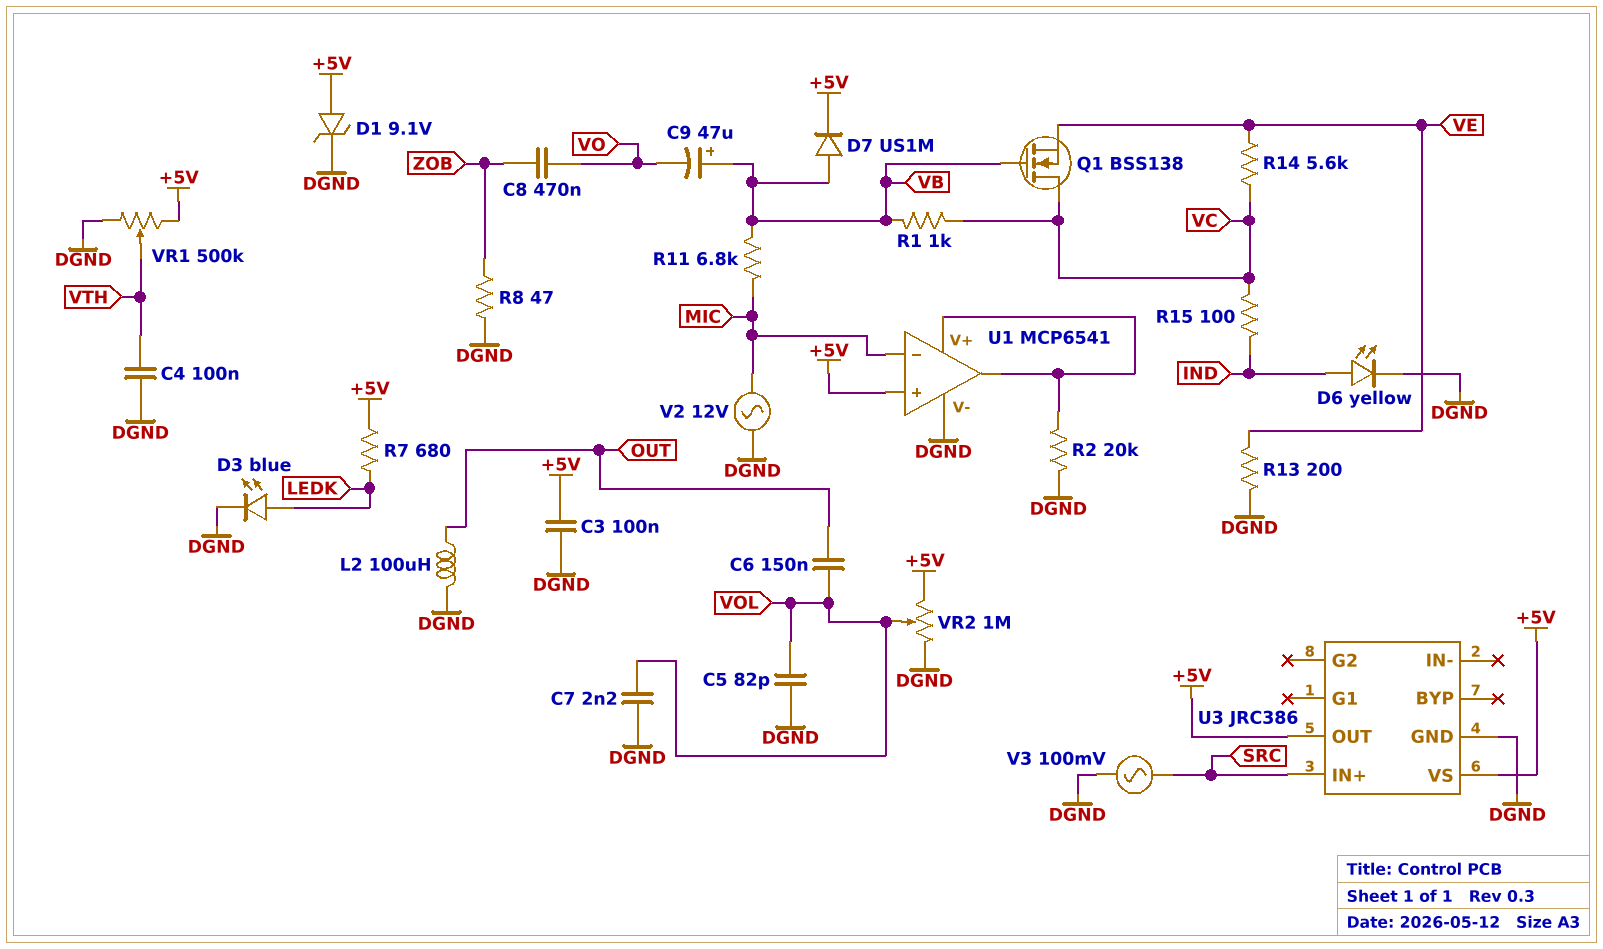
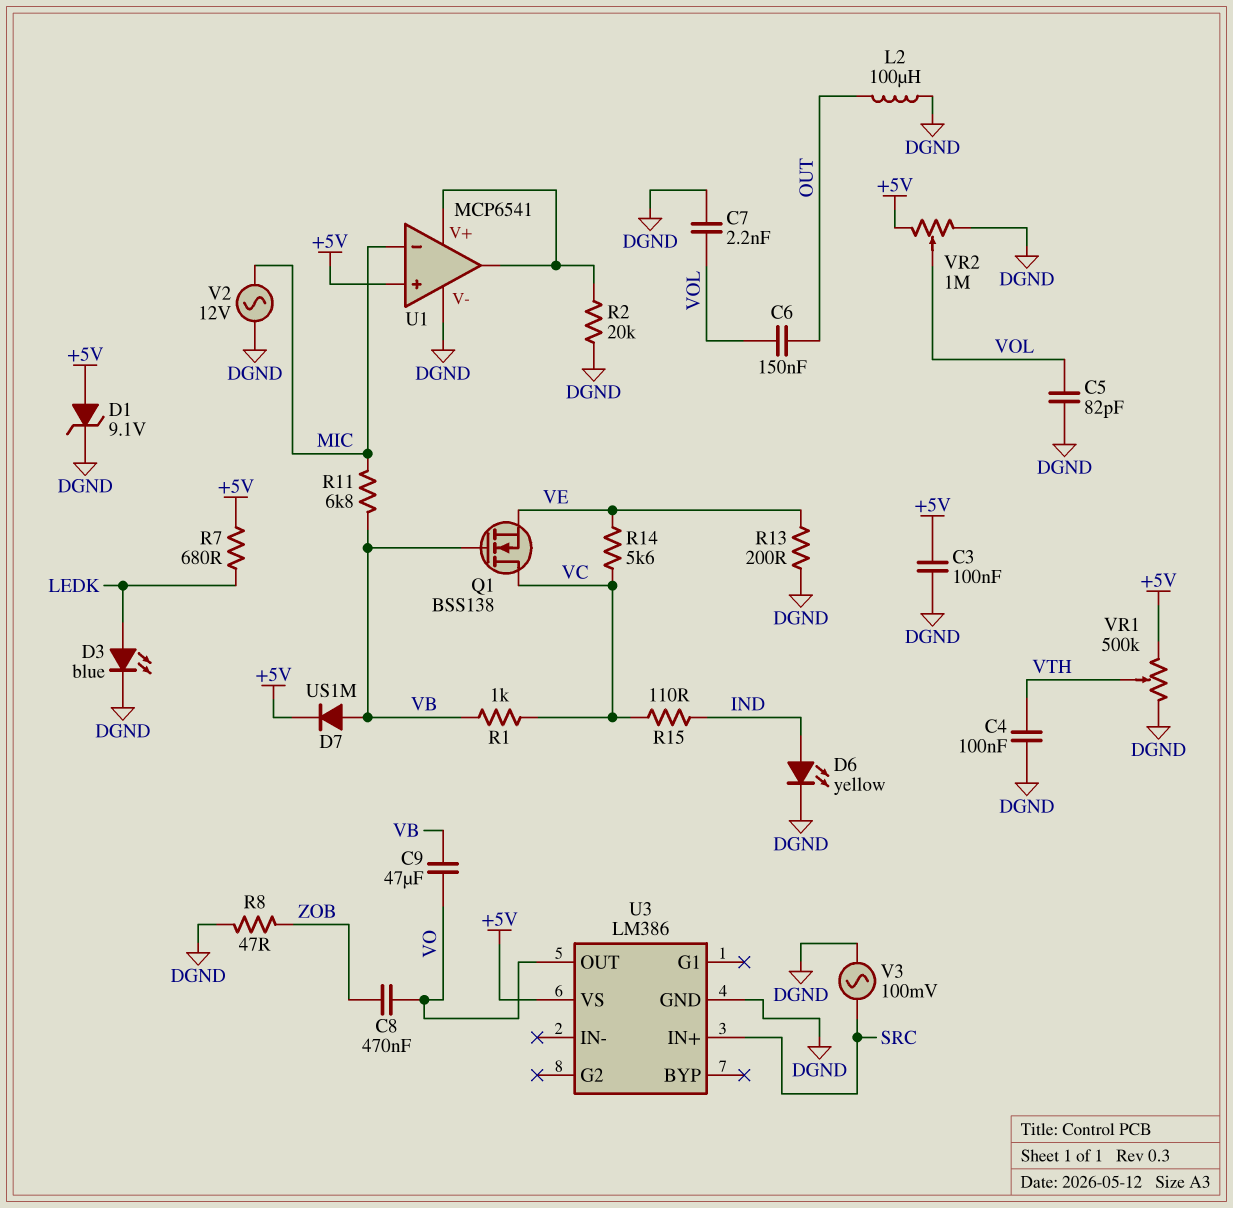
C9: 47uF (plus VB, minus VO) -> 47uF (VB, VO)
R15: 100 (IND, VC) -> 110 (IND, VC)
U3: JRC386 -> LM386
U3 pin OUT: +5V -> VO

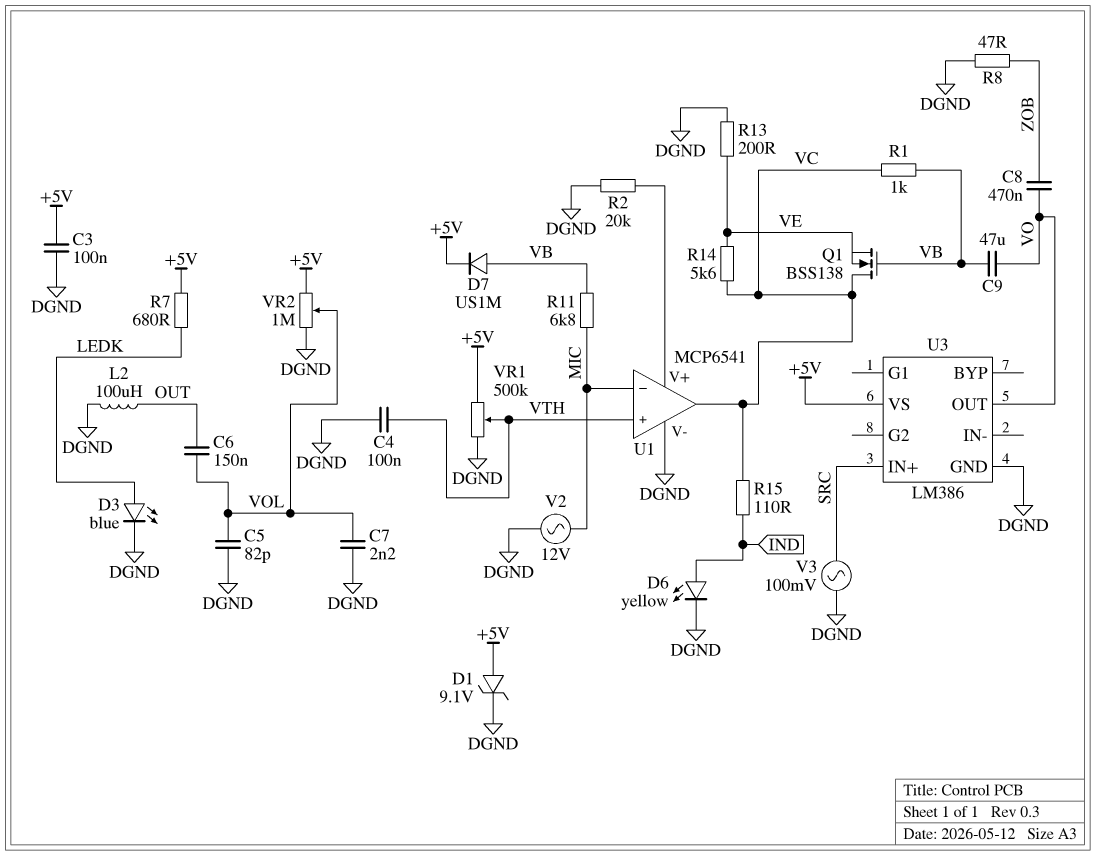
U1 pin in+: +5V -> VTH
U1 pin out: U1/V+ -> VC

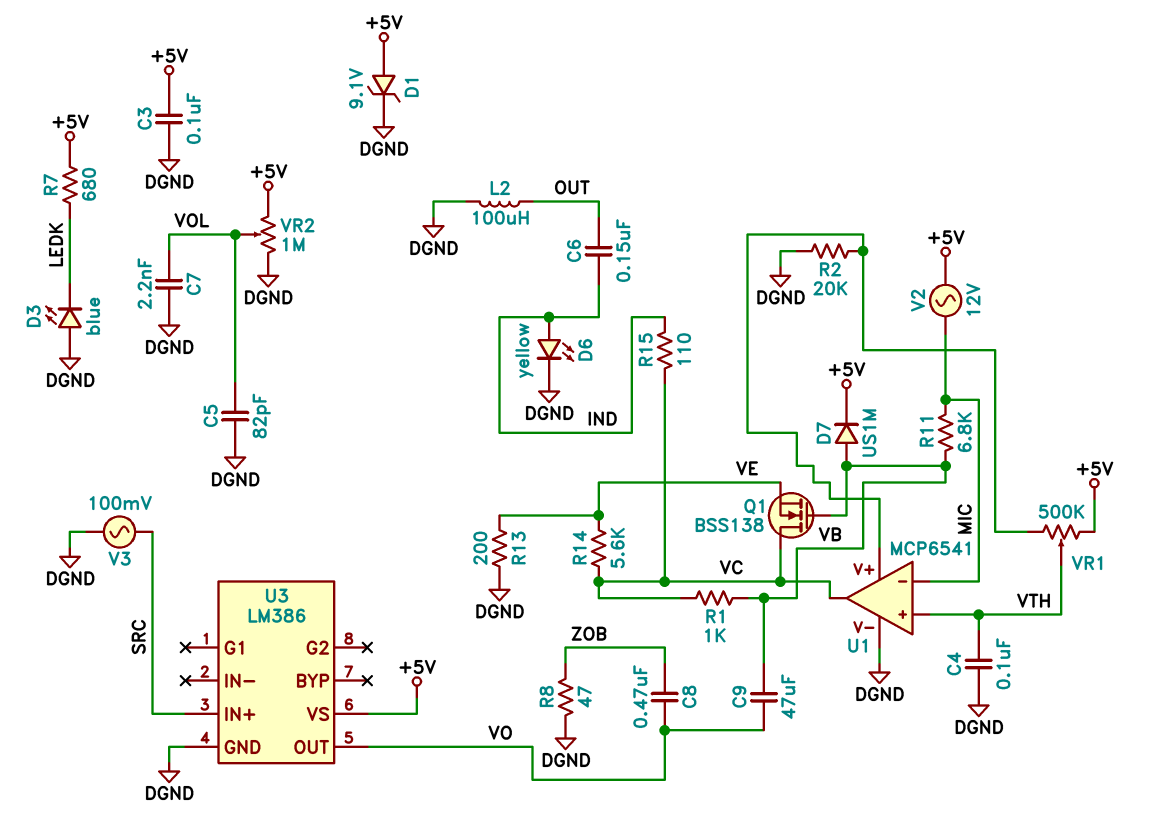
C6: 150nF (OUT, VOL) -> 150nF (IND, OUT)
D3: LED blue (A LEDK, K DGND) -> LED blue (A DGND, K LEDK)
V2: AC 12V (DGND, MIC) -> AC 12V (+5V, MIC)
VR1: 500k (+5V, DGND, wiper VTH) -> 500k (+5V, U1/V+, wiper VTH)

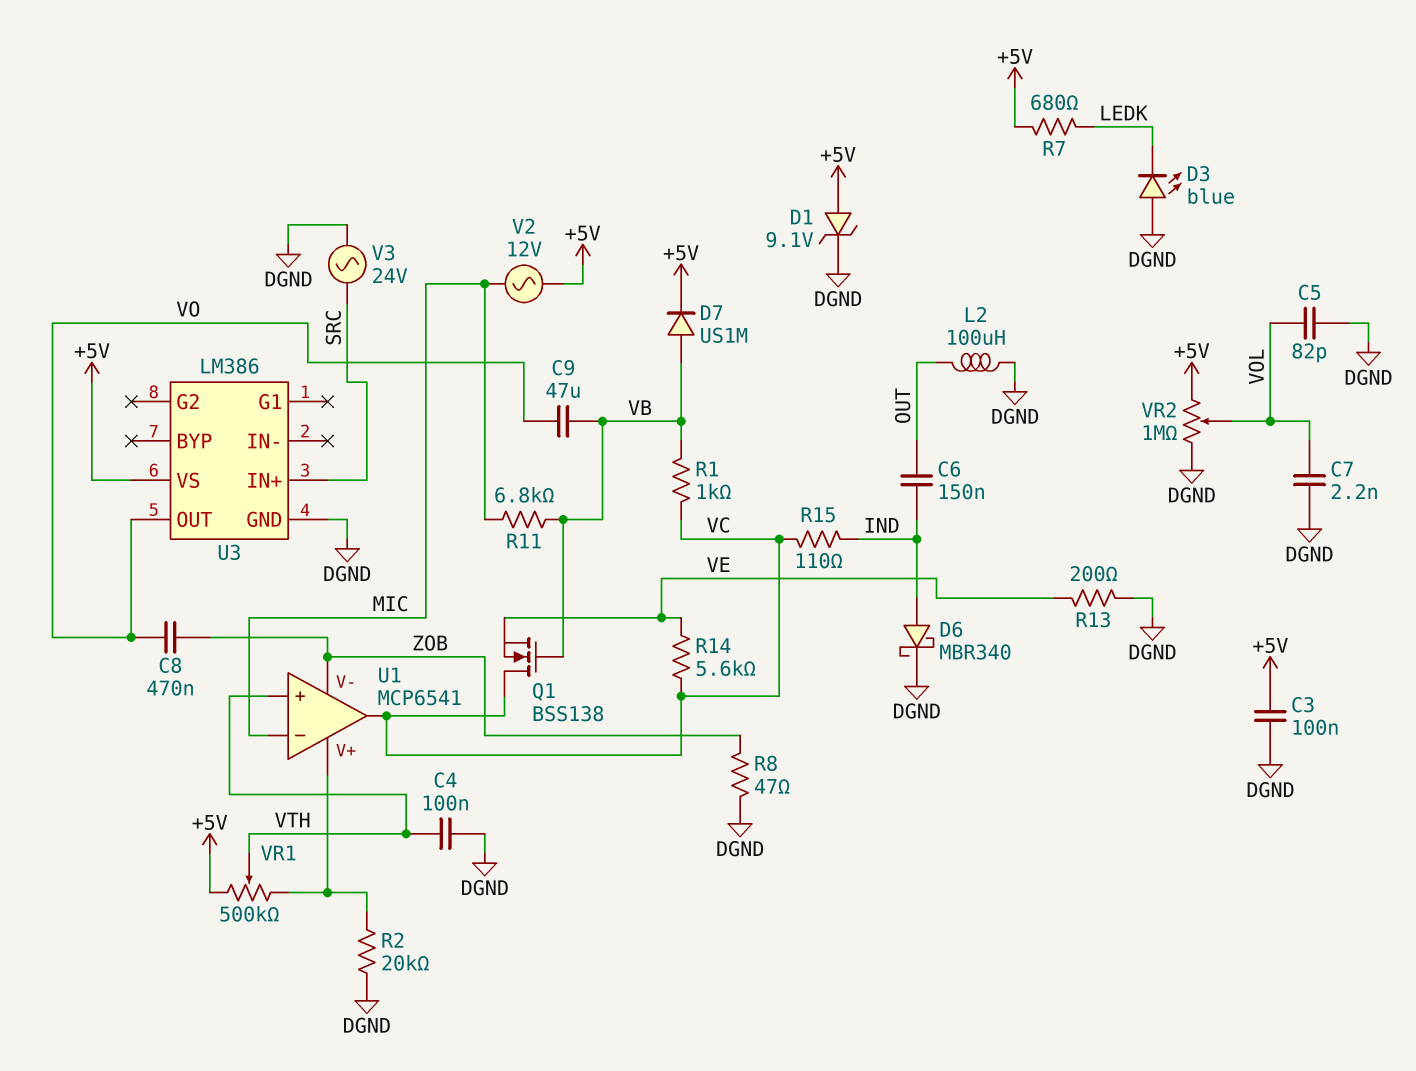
D6: LED yellow (A IND, K DGND) -> schottky MBR340 (A IND, K DGND)
U1 pin V-: DGND -> ZOB
V3: AC 100mV (DGND, SRC) -> AC 24V (DGND, SRC)

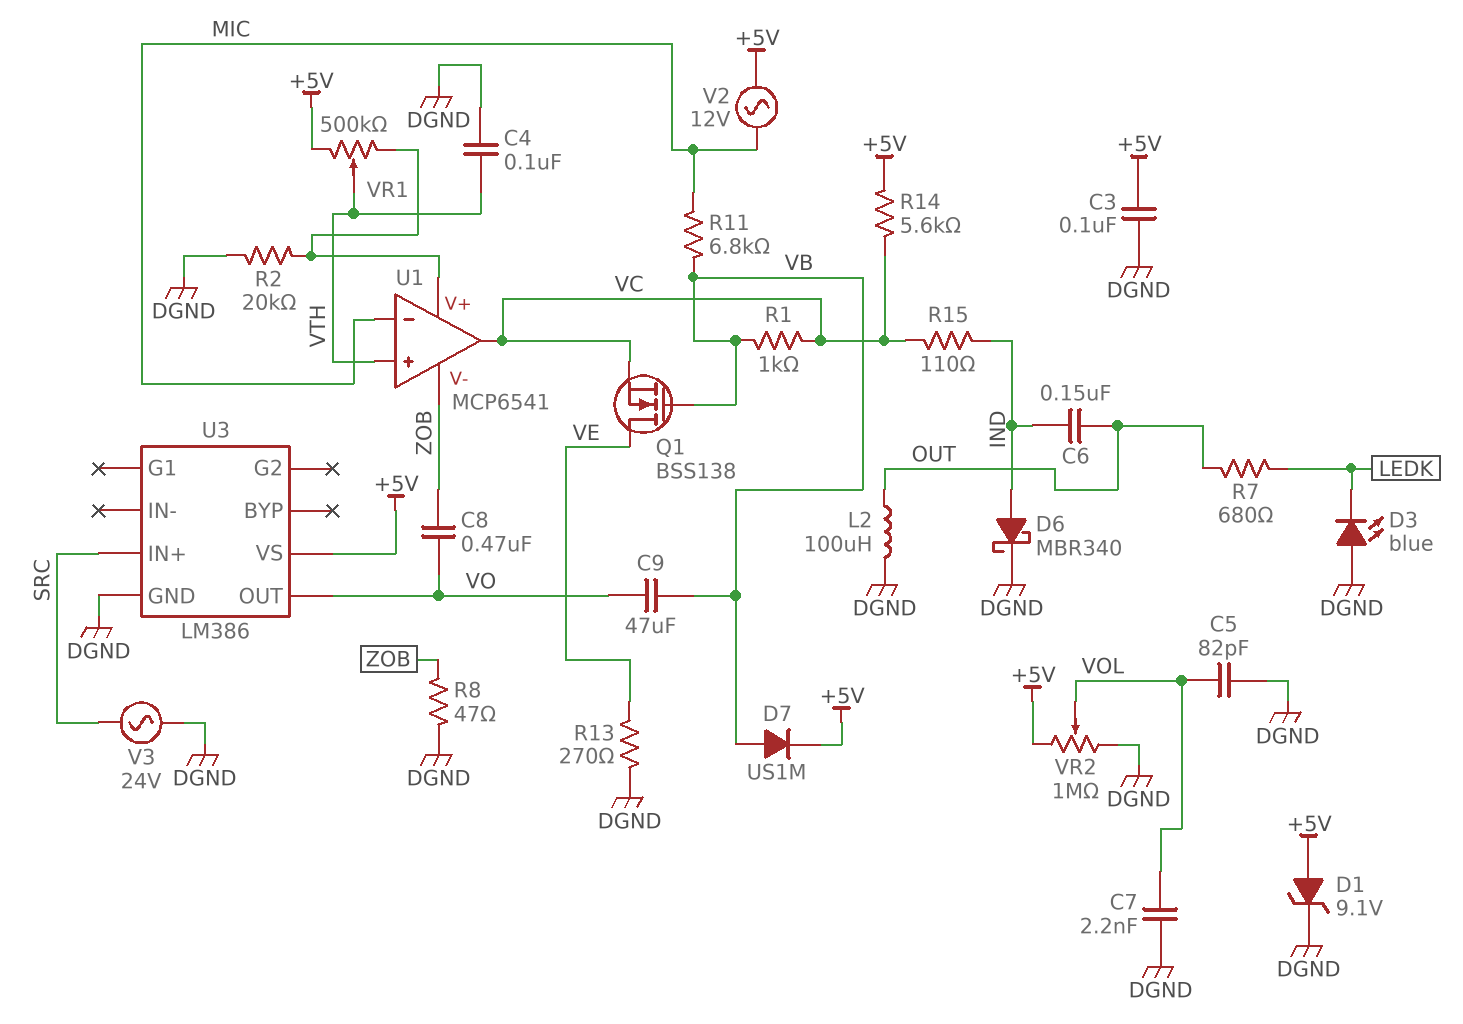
Q1: NMOS BSS138 (G VB, D VC, S VE) -> NMOS BSS138 (G VB, D VE, S VC)
R7: 680 (+5V, LEDK) -> 680 (LEDK, OUT)
R13: 200 (DGND, VE) -> 270 (DGND, VE)
R14: 5.6k (VC, VE) -> 5.6k (+5V, VC)

